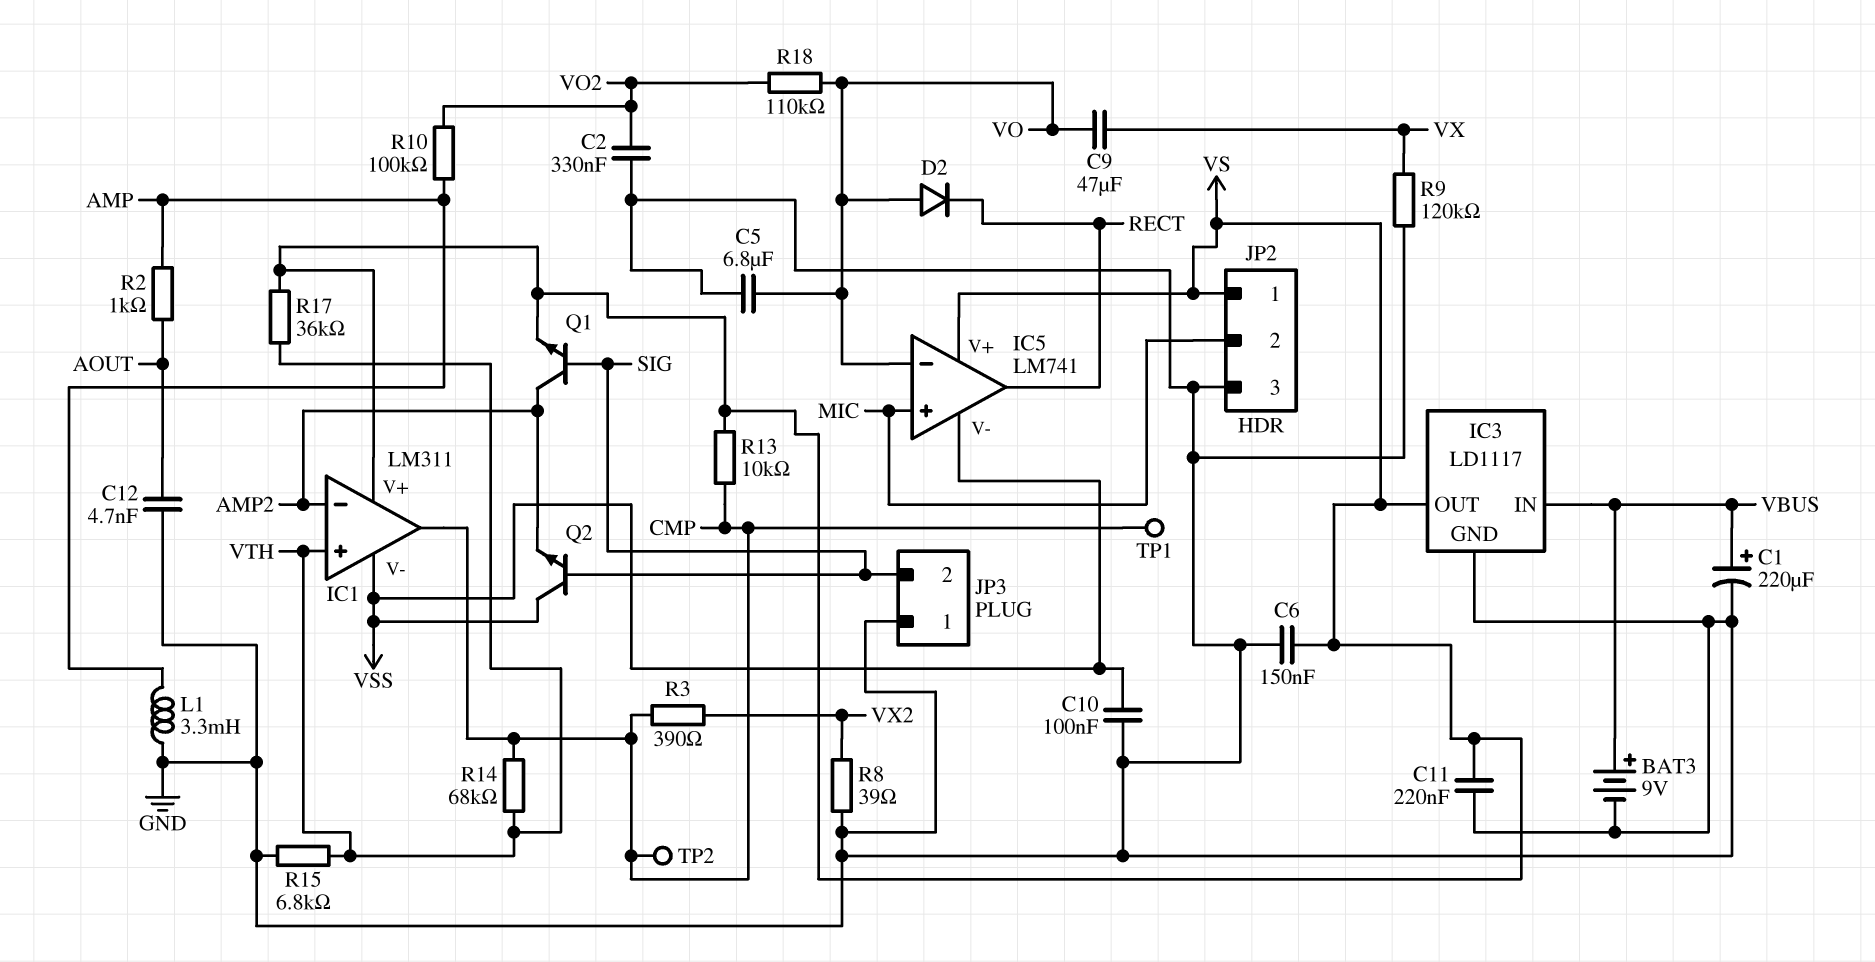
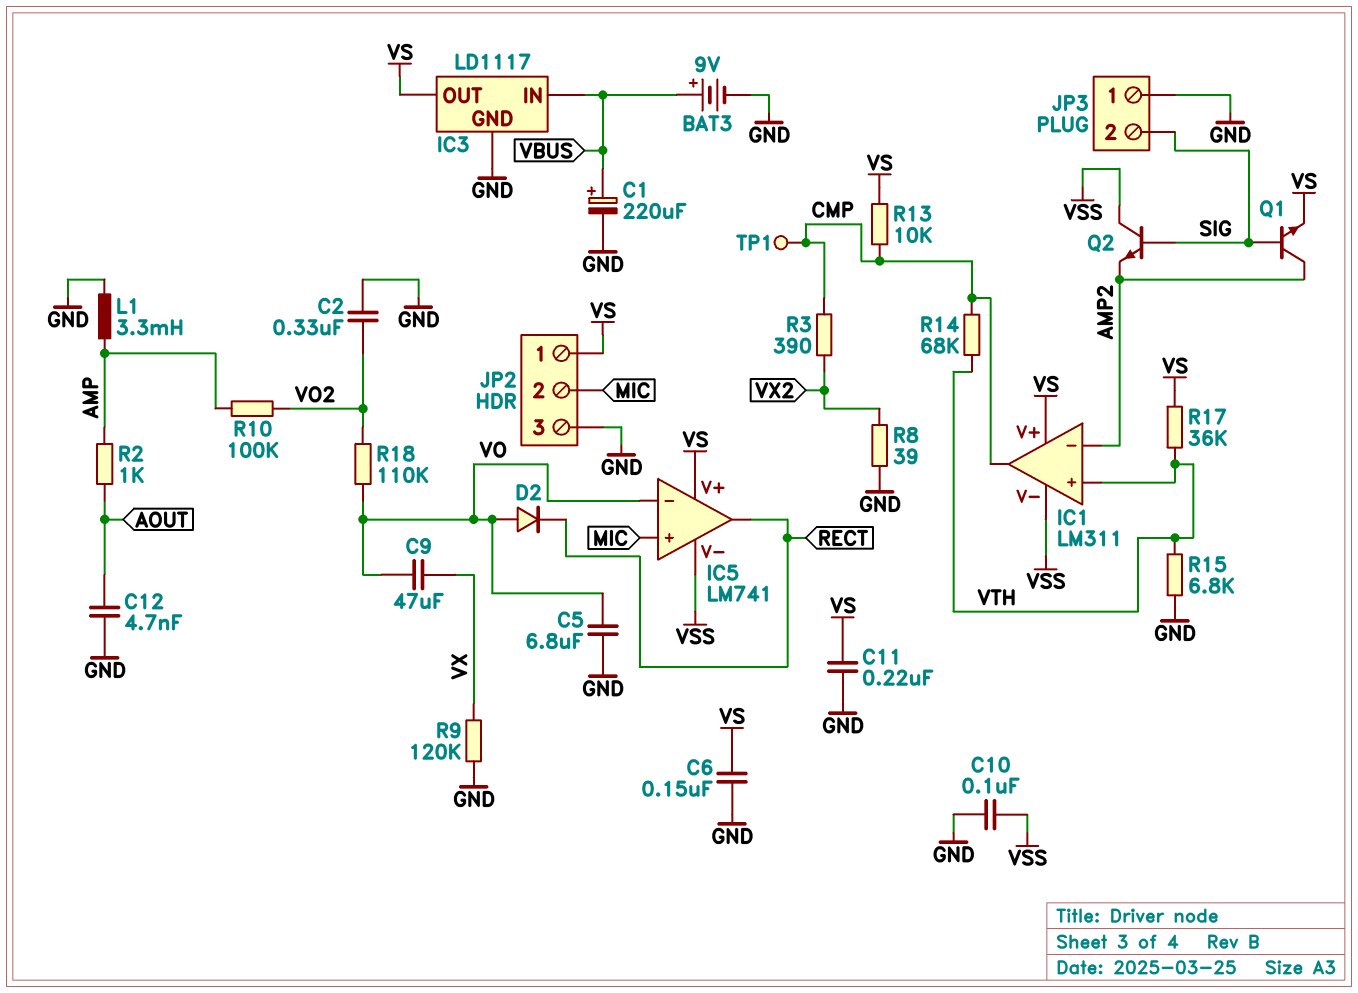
TP2: test point (CMP) -> none

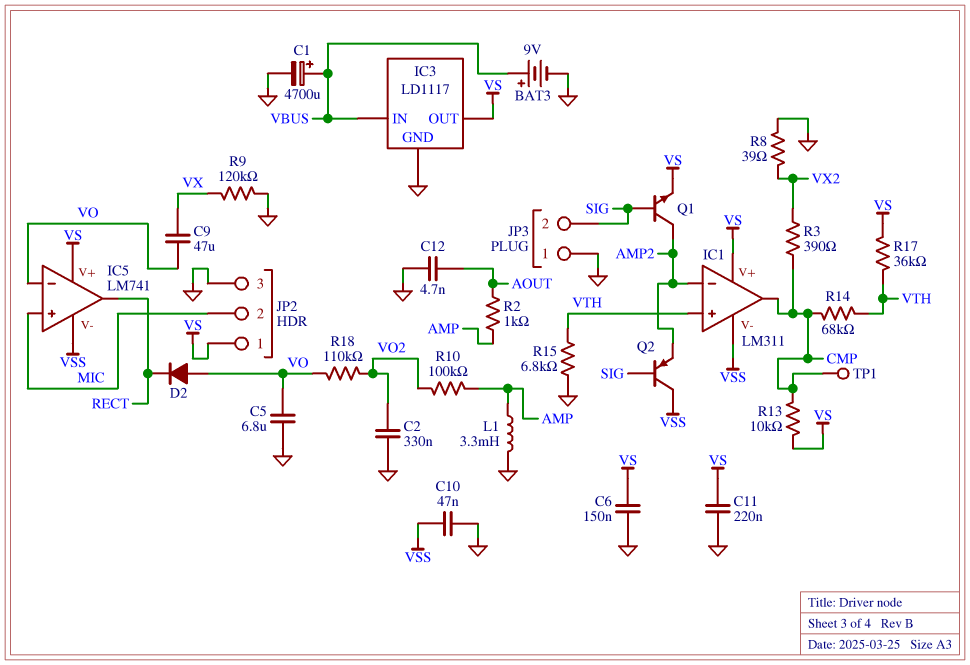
C1: 220uF (plus VBUS, minus GND) -> 4700uF (plus VBUS, minus GND)
C10: 100nF (GND, VSS) -> 47nF (GND, VSS)
Q2: NPN (B SIG, C VSS, E AMP2) -> PNP (B SIG, C VSS, E AMP2)

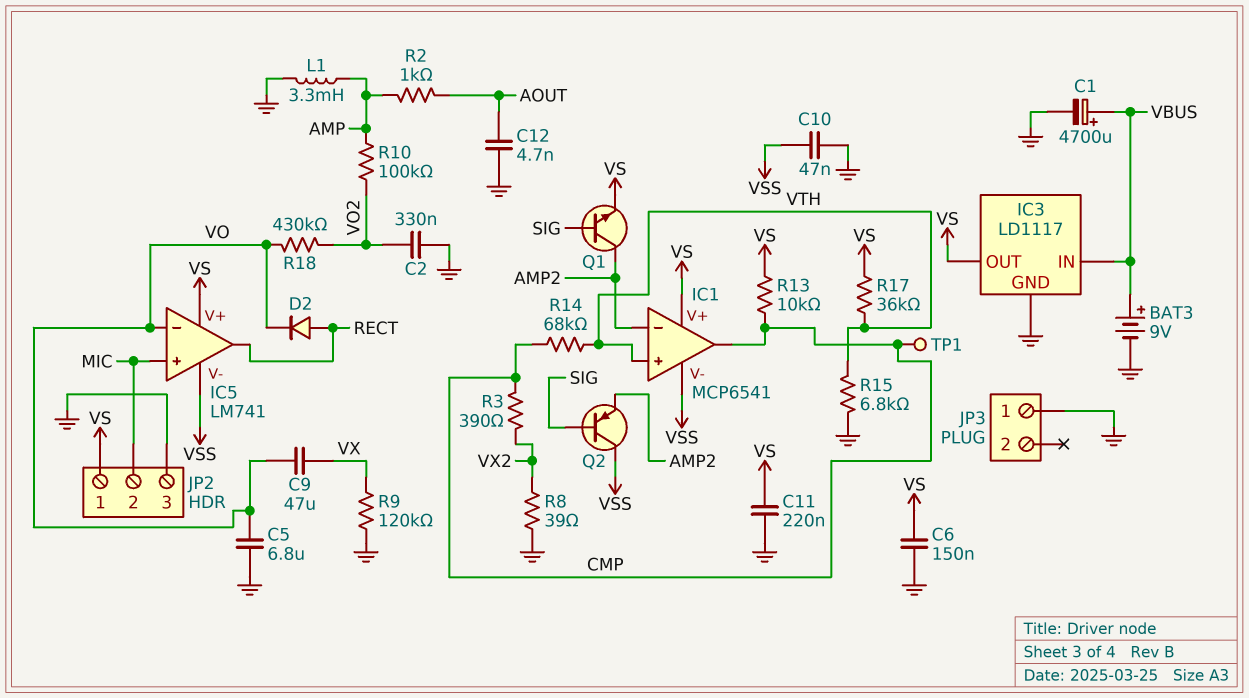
D2: diode (A VO, K RECT) -> diode (A RECT, K VO)
IC1: LM311 -> MCP6541
JP3 pin 2: SIG -> none
R18: 110k (VO, VO2) -> 430k (VO, VO2)

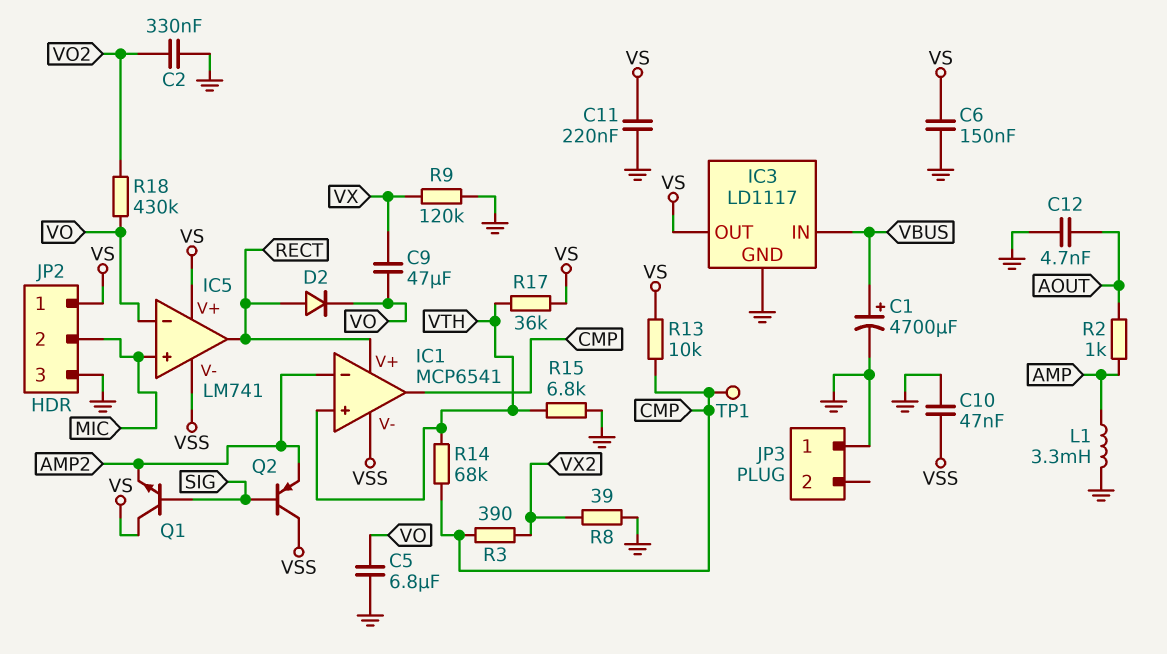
BAT3: 9V (plus VBUS, minus GND) -> none
IC1 pin V+: VS -> RECT
Q1: NPN (B SIG, C AMP2, E VS) -> NPN (B SIG, C VS, E AMP2)
R10: 100k (AMP, VO2) -> none

